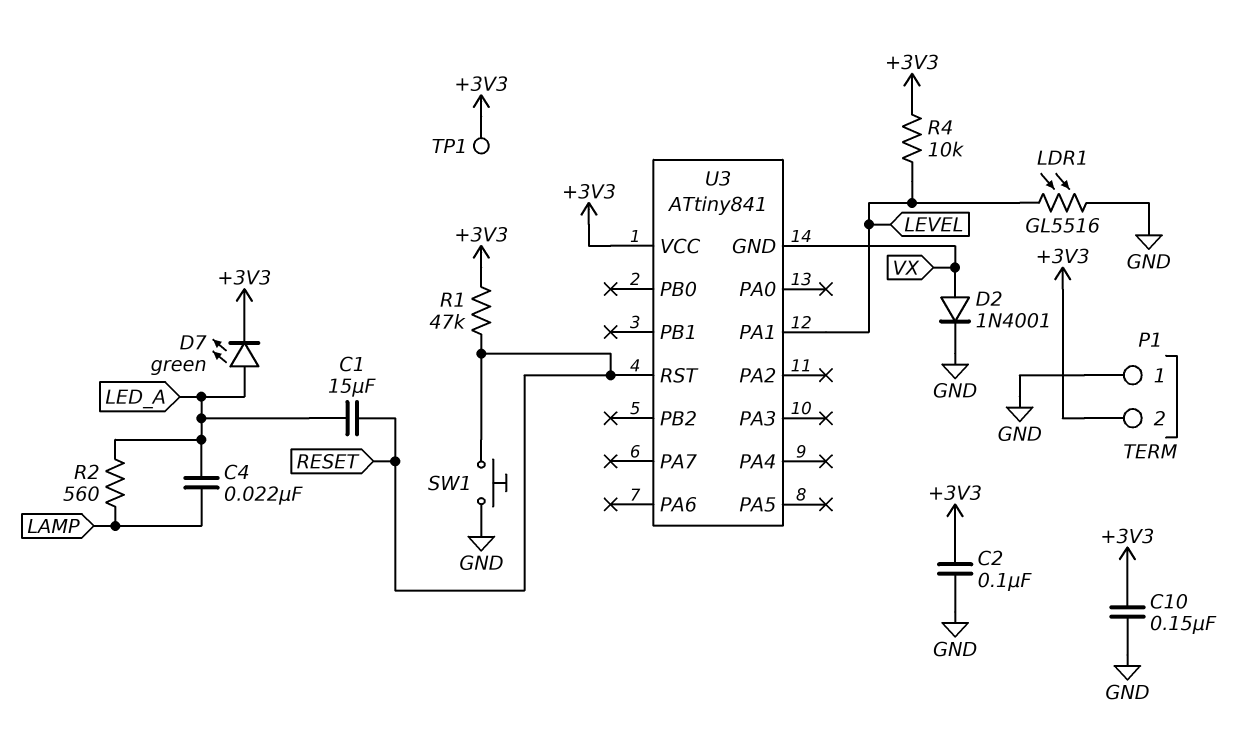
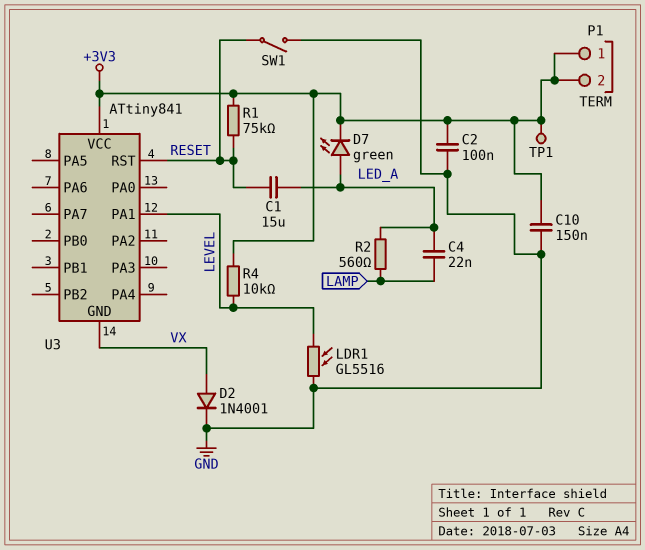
P1 pin 1: GND -> +3V3
R1: 47k (+3V3, RESET) -> 75k (+3V3, RESET)
SW1: button (GND, RESET) -> switch (GND, RESET)

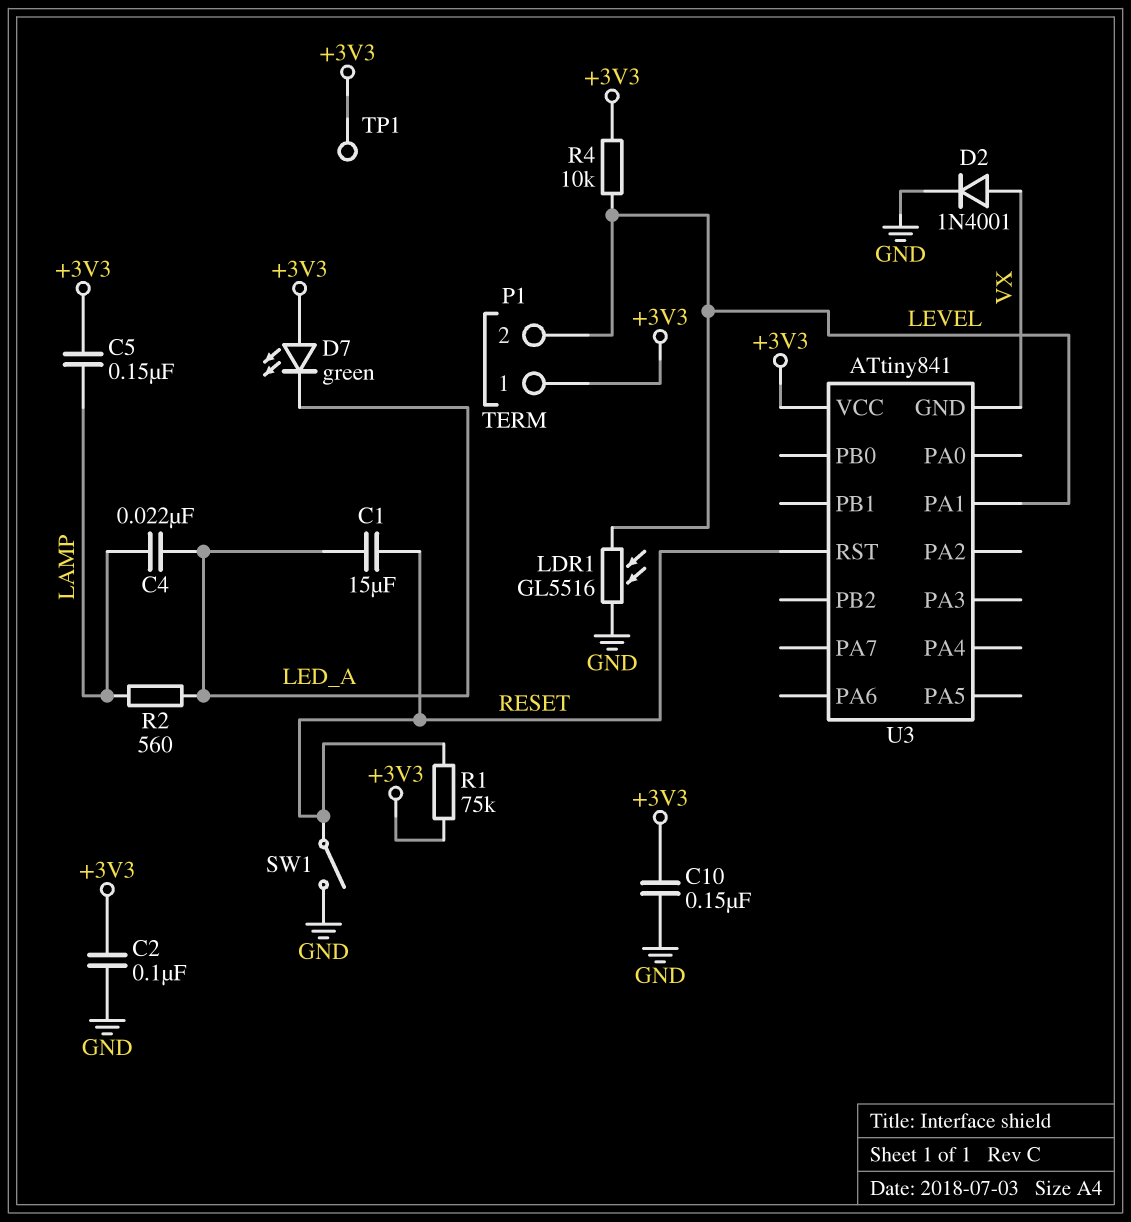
C5: none -> 150nF (+3V3, LAMP)
D7: LED green (A LED_A, K +3V3) -> LED green (A +3V3, K LED_A)
P1 pin 2: +3V3 -> LEVEL

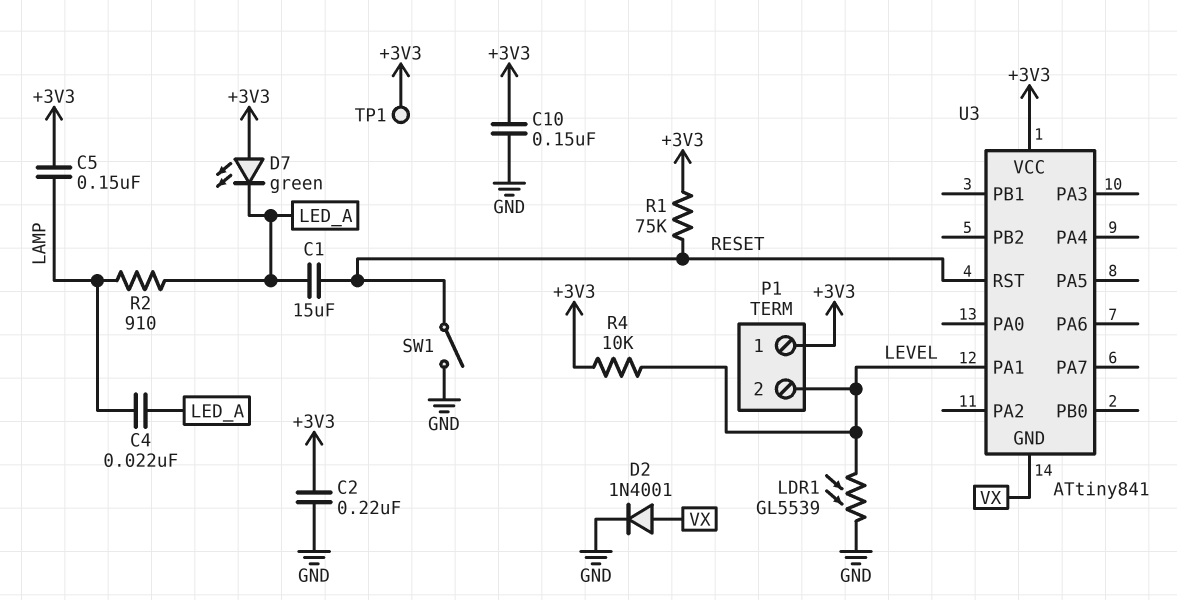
C2: 100nF (+3V3, GND) -> 220nF (+3V3, GND)
LDR1: GL5516 (GND, LEVEL) -> GL5539 (GND, LEVEL)
R2: 560 (LAMP, LED_A) -> 910 (LAMP, LED_A)

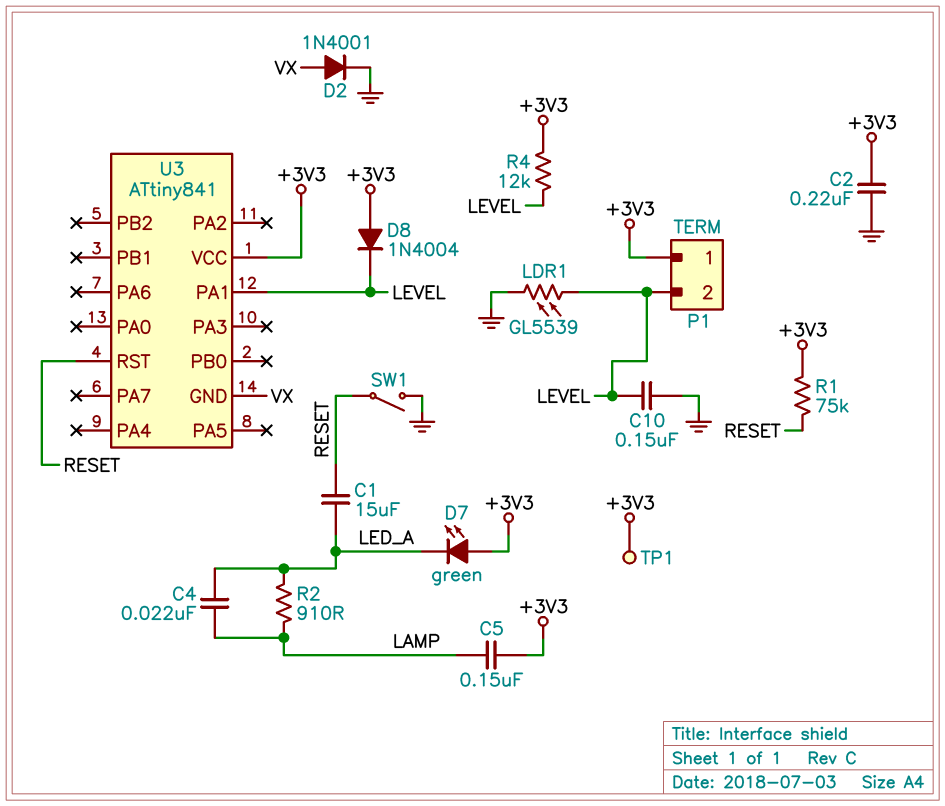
C10: 150nF (+3V3, GND) -> 150nF (GND, LEVEL)
D8: none -> diode 1N4004 (A +3V3, K LEVEL)
R4: 10k (+3V3, LEVEL) -> 12k (+3V3, LEVEL)

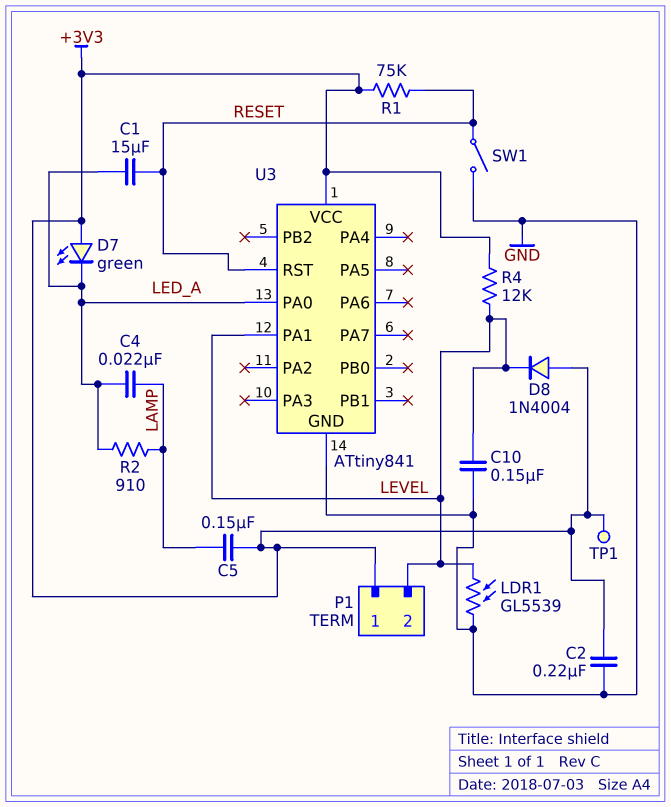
D2: diode 1N4001 (A VX, K GND) -> none
U3 pin GND: VX -> GND
U3 pin PA0: none -> LED_A

